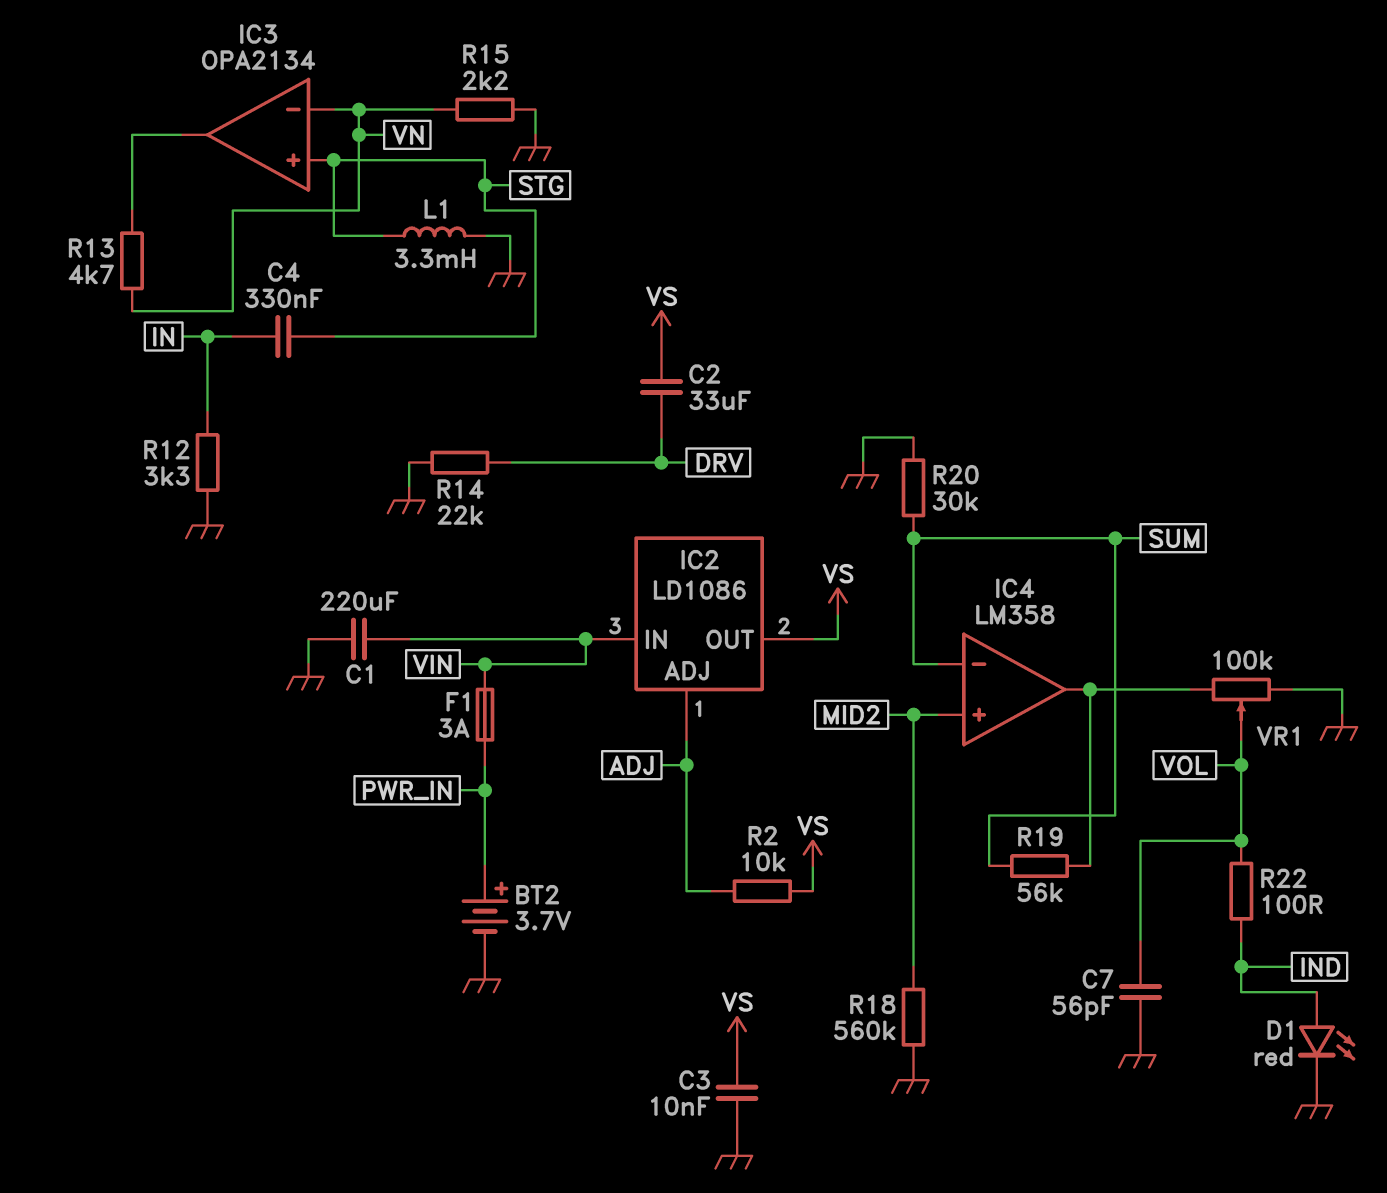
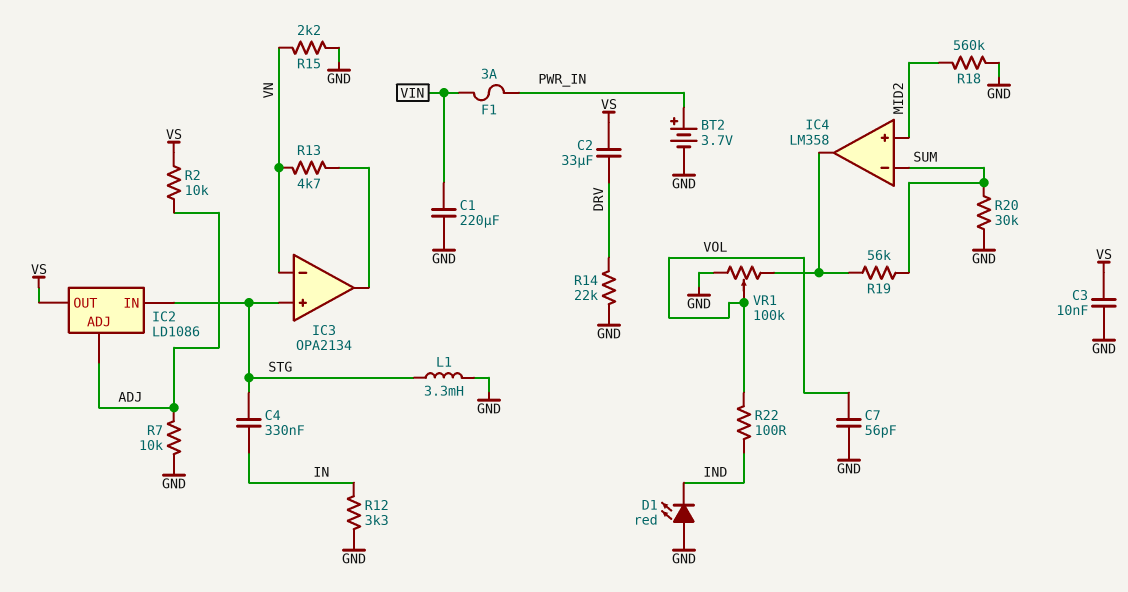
D1: LED red (A IND, K GND) -> LED red (A GND, K IND)
IC2 pin IN: VIN -> STG
R7: none -> 10k (ADJ, GND)

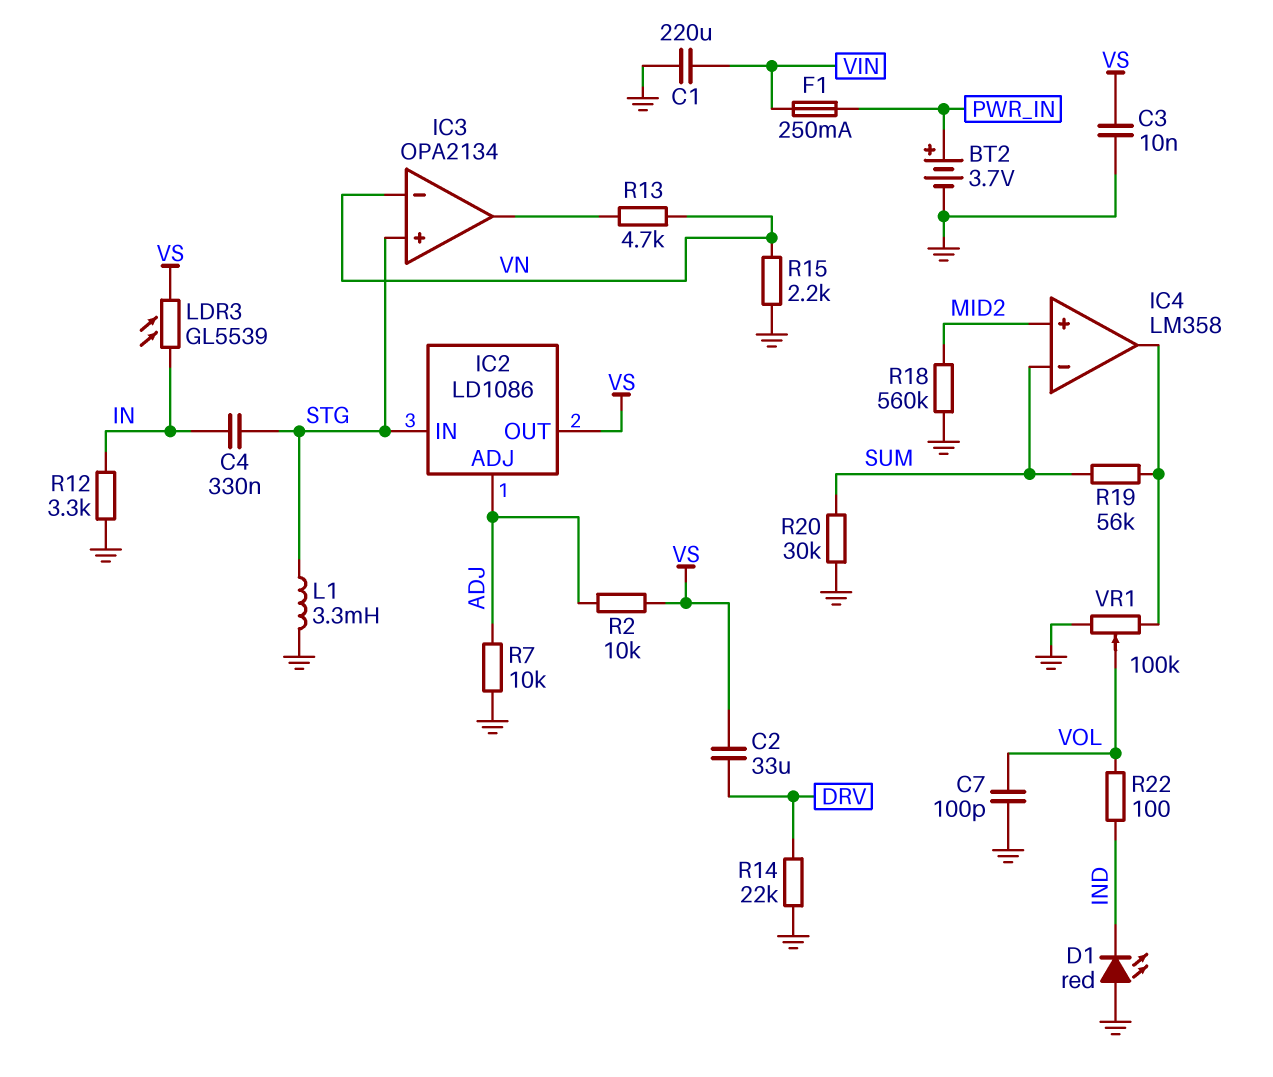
C7: 56pF (GND, VOL) -> 100pF (GND, VOL)
F1: 3A (PWR_IN, VIN) -> 250mA (PWR_IN, VIN)
LDR3: none -> GL5539 (IN, VS)

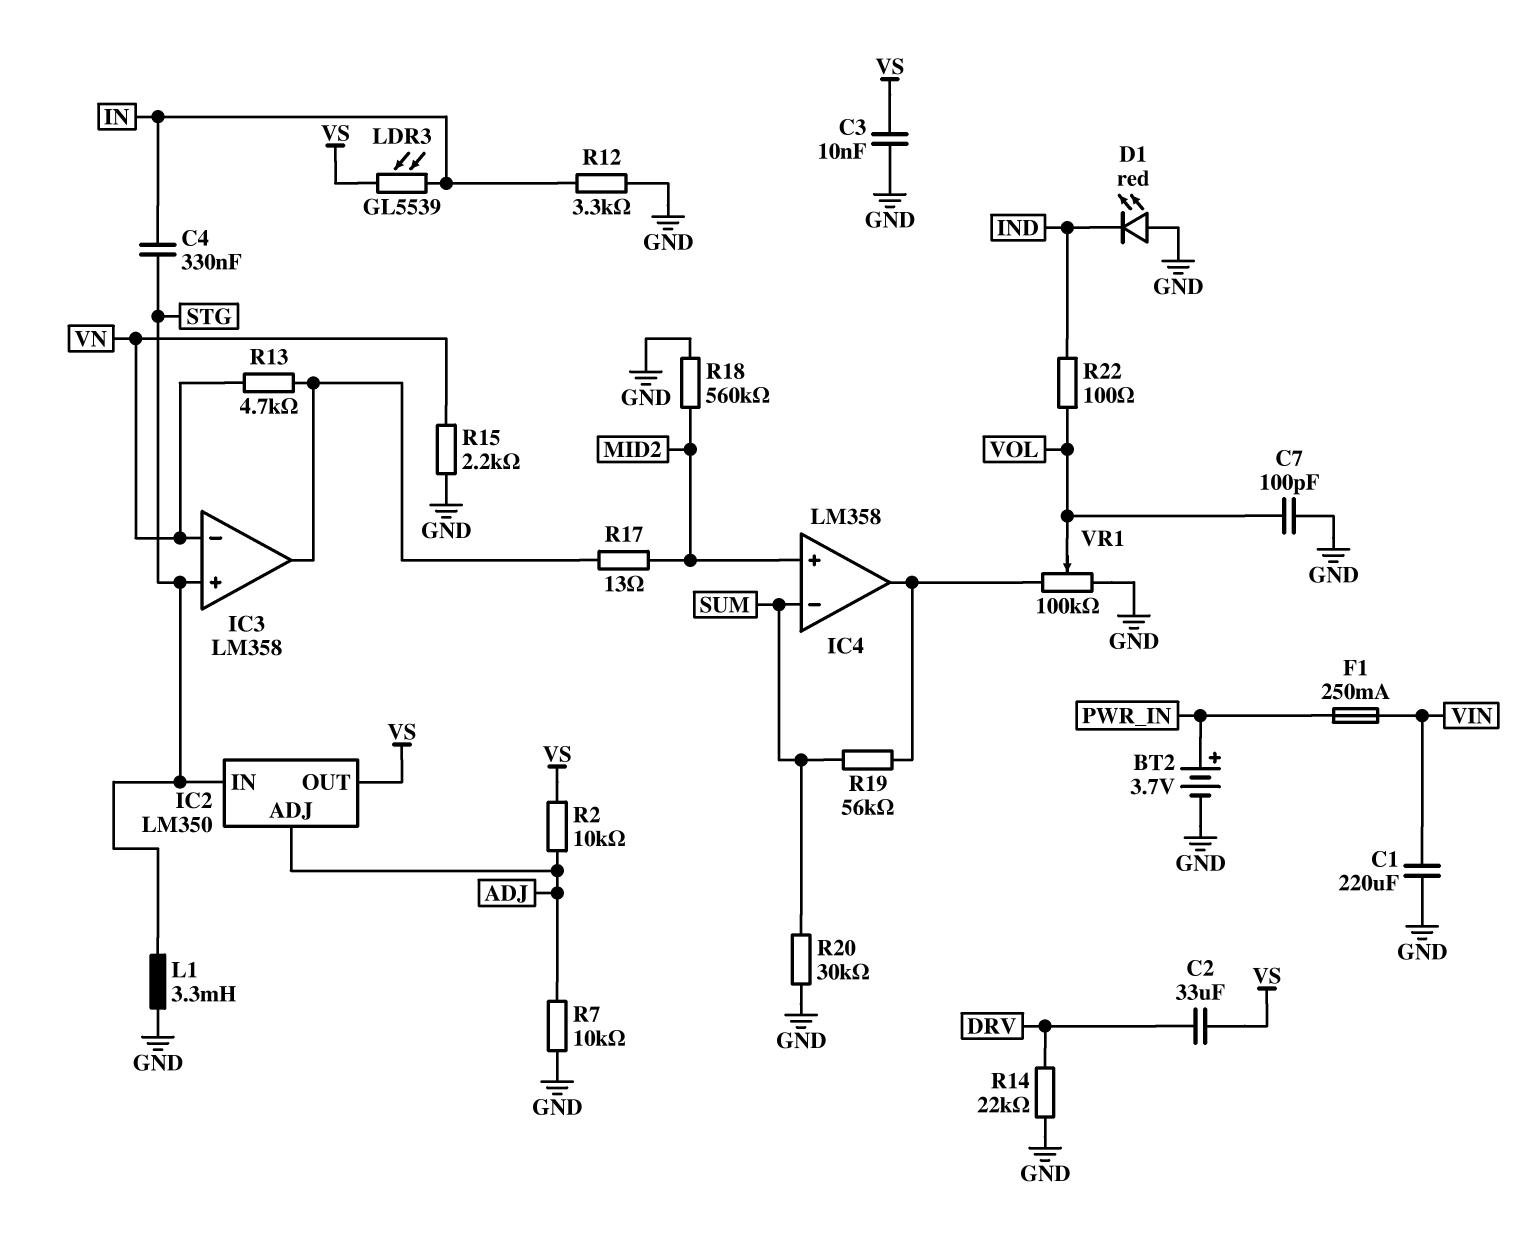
IC2: LD1086 -> LM350
IC3: OPA2134 -> LM358
R17: none -> 13 (IC3/out, MID2)

